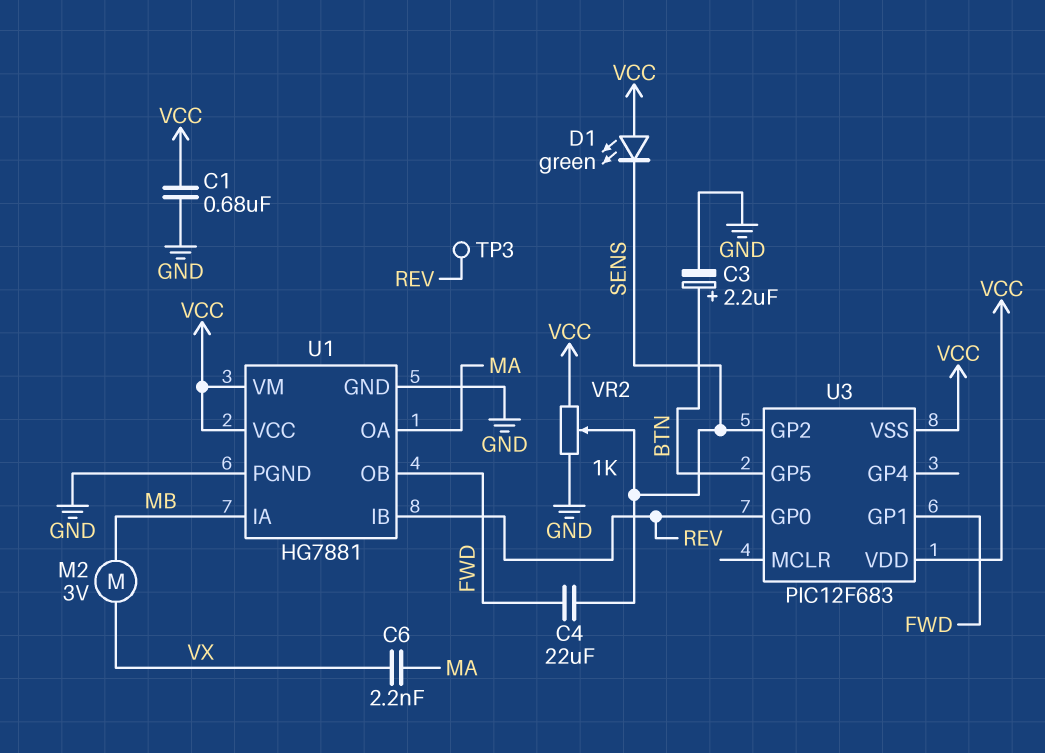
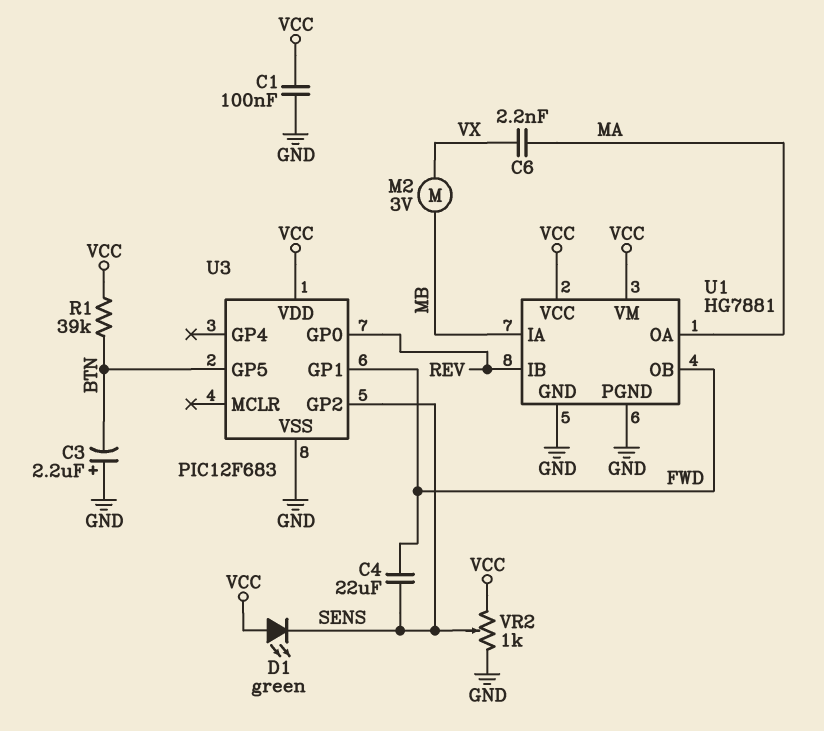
C1: 680nF (GND, VCC) -> 100nF (GND, VCC)
C3: 2.2uF (plus BTN, minus GND) -> 2.2uF (plus GND, minus BTN)
R1: none -> 39k (BTN, VCC)
TP3: test point (REV) -> none
U3 pin VSS: VCC -> GND

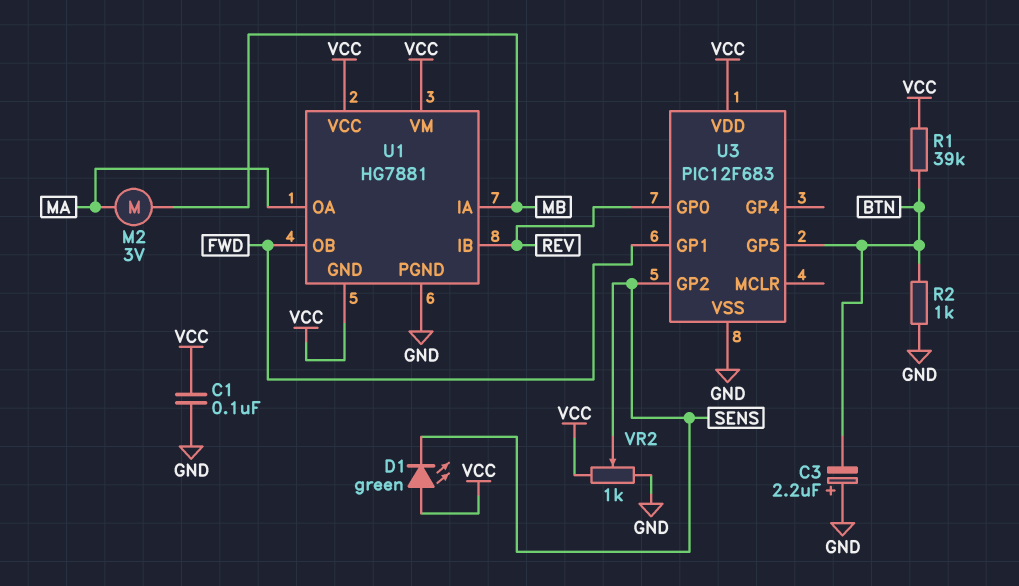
C4: 22uF (FWD, SENS) -> none
C6: 2.2nF (MA, VX) -> none
M2: motor 3V (MB, VX) -> motor 3V (MA, MB)
R2: none -> 1k (BTN, GND)
U1 pin GND: GND -> VCC

